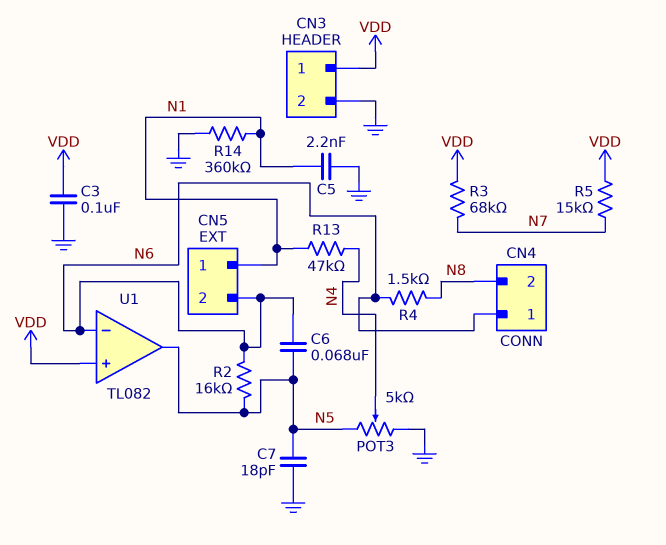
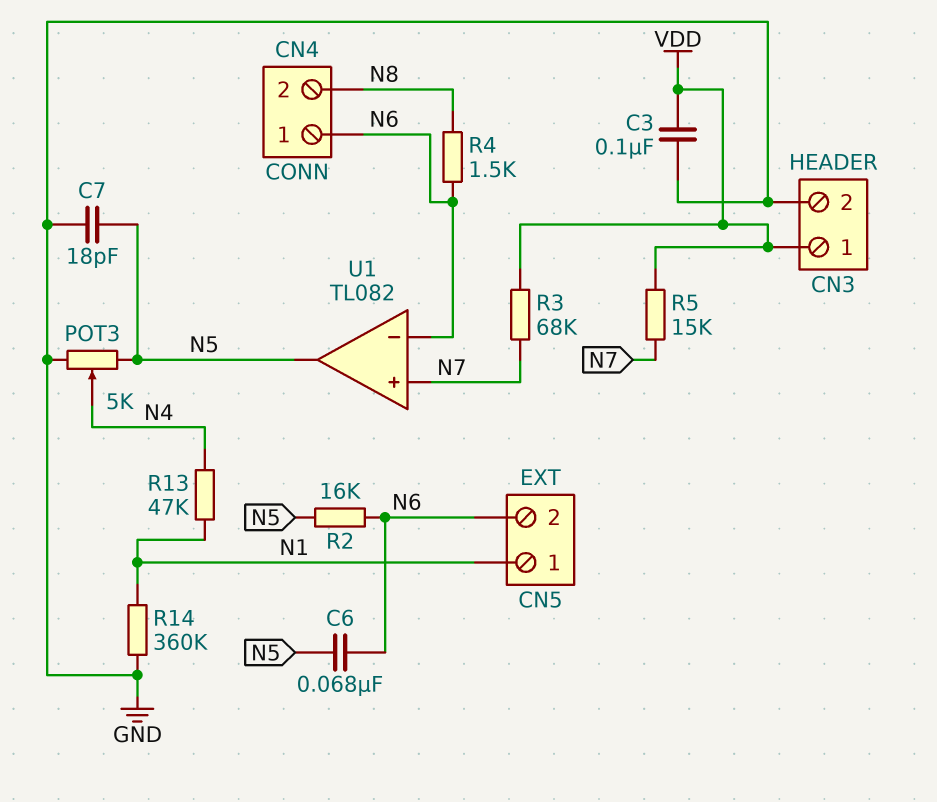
C5: 2.2nF (GND, N1) -> none
U1 pin in+: VDD -> N7

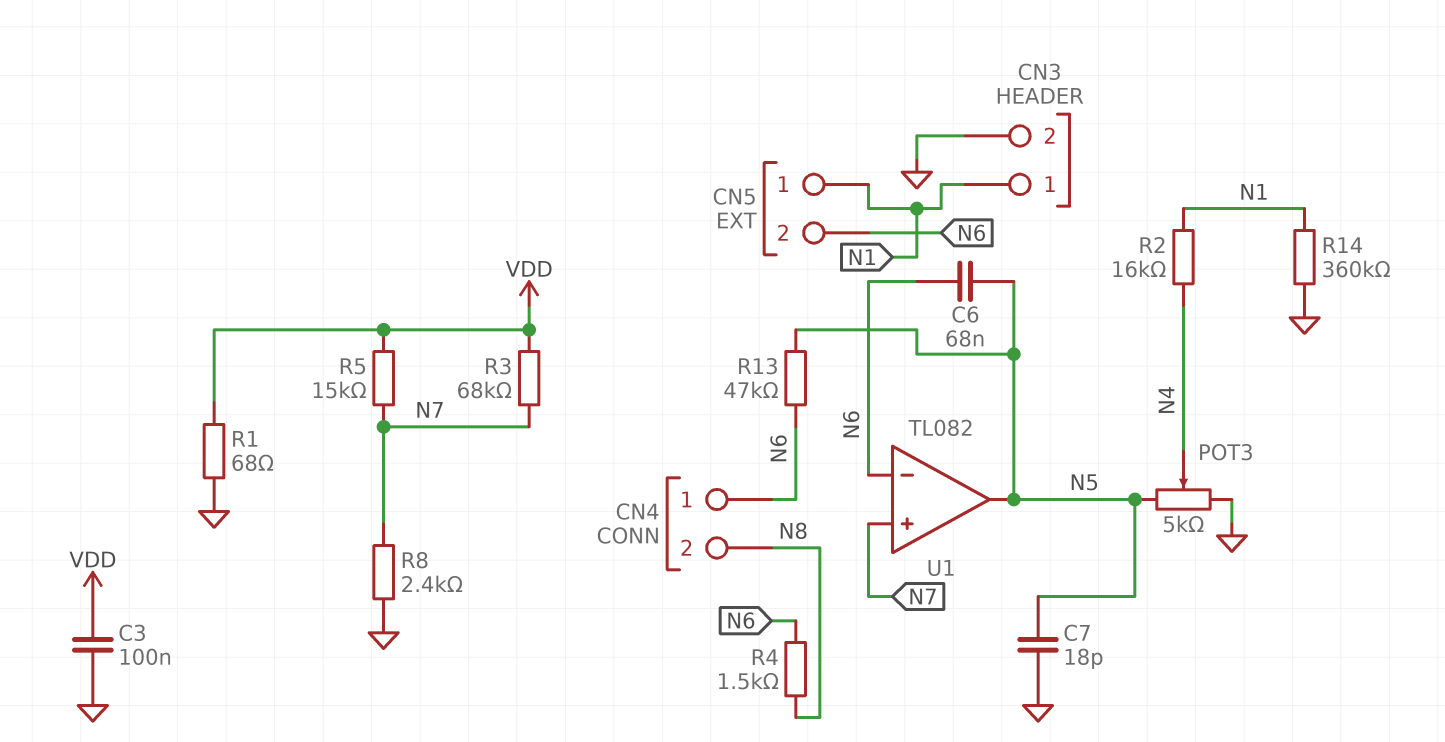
CN3 pin 1: VDD -> N1
R1: none -> 68 (GND, VDD)
R2: 16k (N5, N6) -> 16k (N1, N4)
R8: none -> 2.4k (GND, N7)
R13: 47k (N1, N4) -> 47k (N5, N6)

